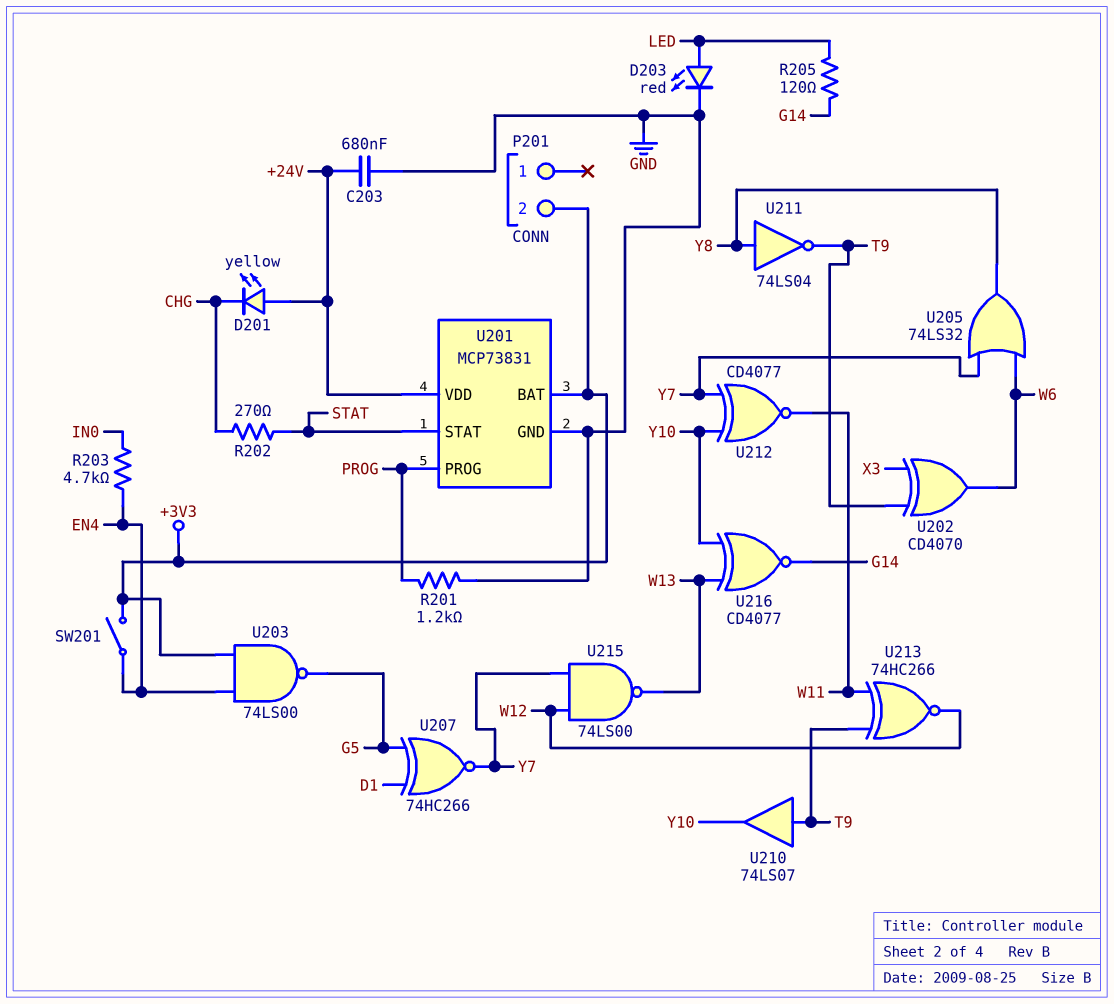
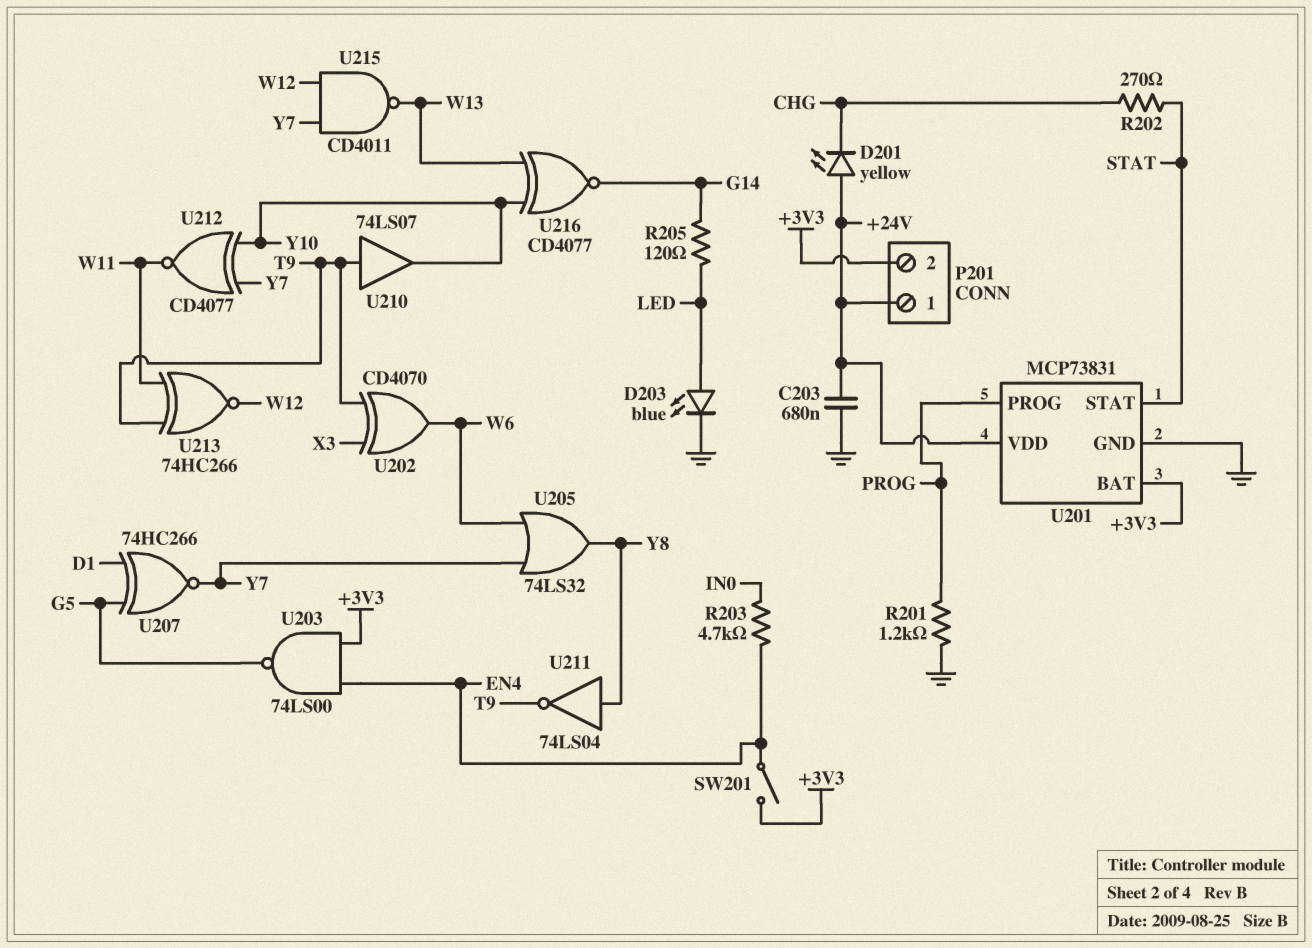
D203: LED red (A LED, K GND) -> LED blue (A LED, K GND)
P201 pin 1: none -> +24V
U215: NAND 74LS00 (in W12, in Y7, out W13) -> NAND CD4011 (in W12, in Y7, out W13)

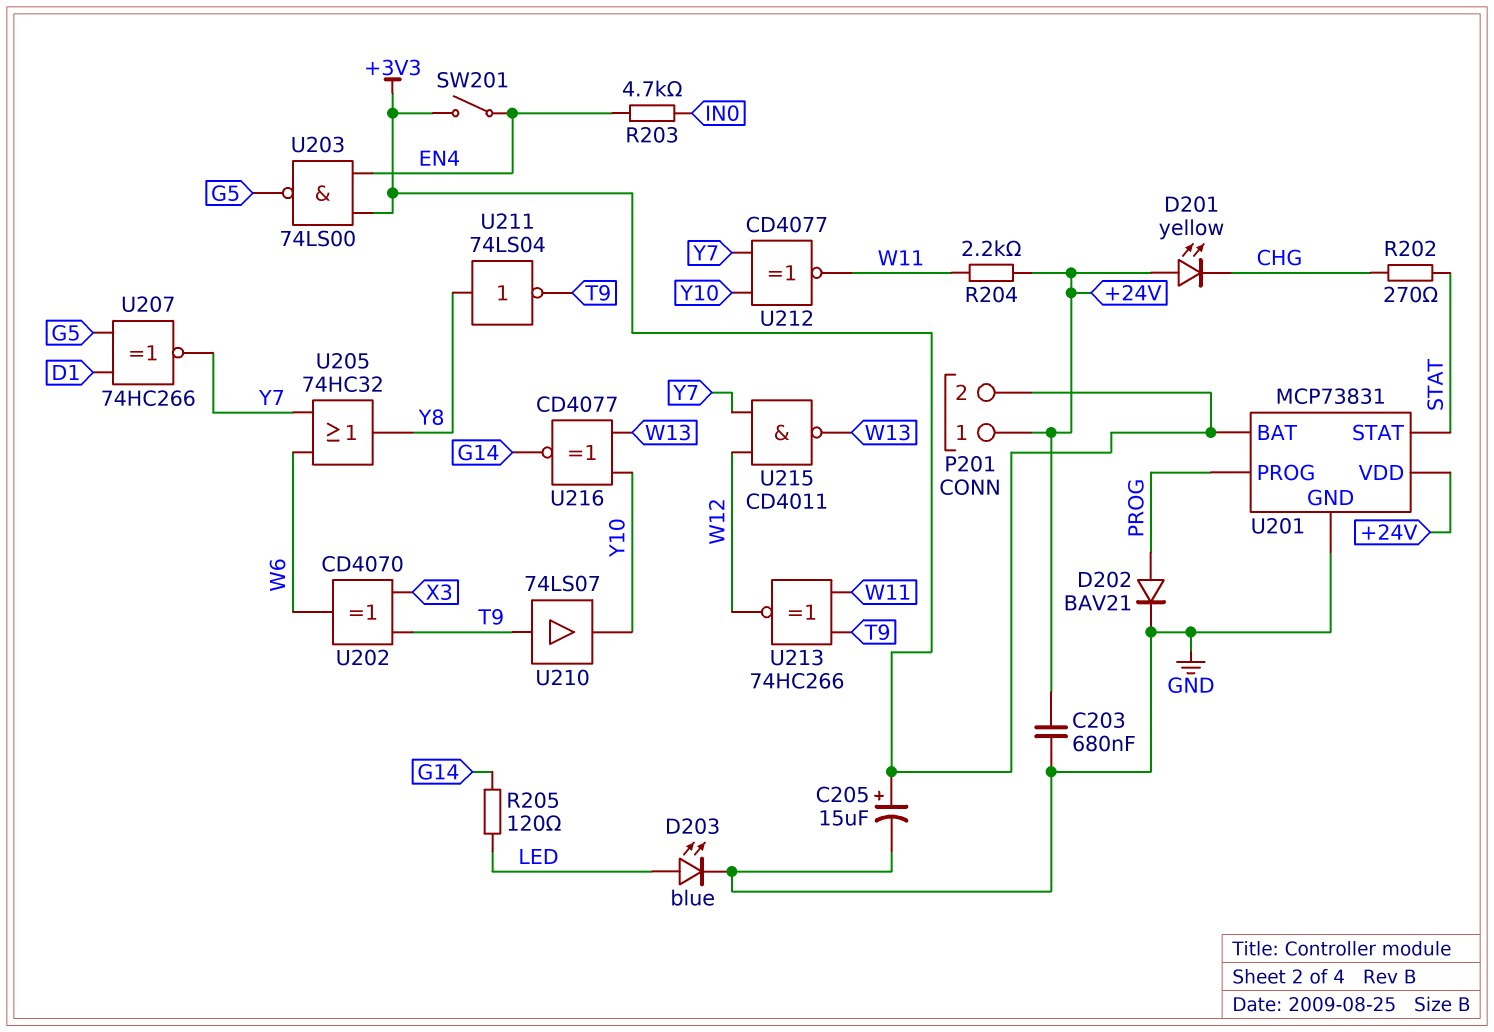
C205: none -> 15uF (plus +3V3, minus GND)
D202: none -> diode BAV21 (A PROG, K GND)
R201: 1.2k (GND, PROG) -> none
R204: none -> 2.2k (+24V, W11)
U205: OR 74LS32 (in W6, in Y7, out Y8) -> OR 74HC32 (in W6, in Y7, out Y8)

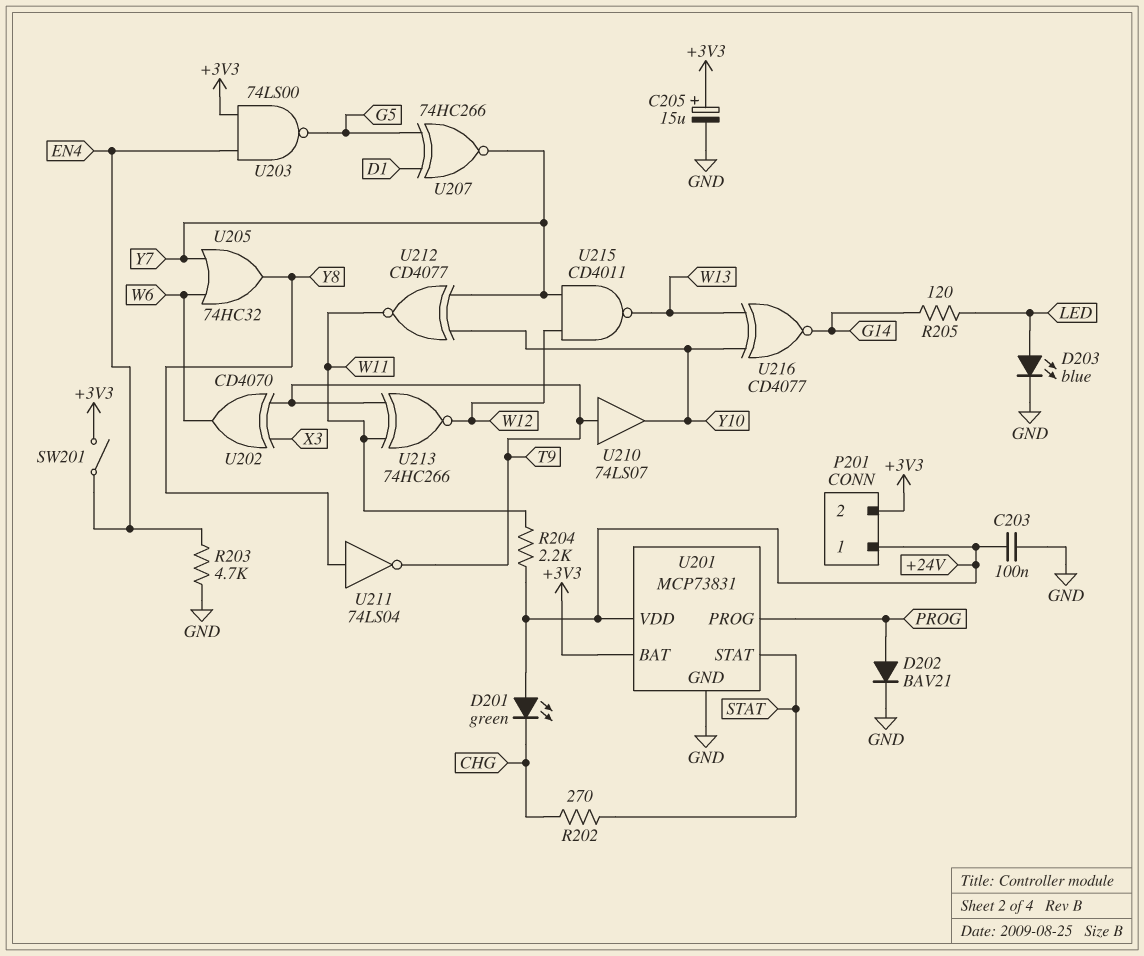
C203: 680nF (+24V, GND) -> 100nF (+24V, GND)
D201: LED yellow (A +24V, K CHG) -> LED green (A +24V, K CHG)
R203: 4.7k (EN4, IN0) -> 4.7k (EN4, GND)

